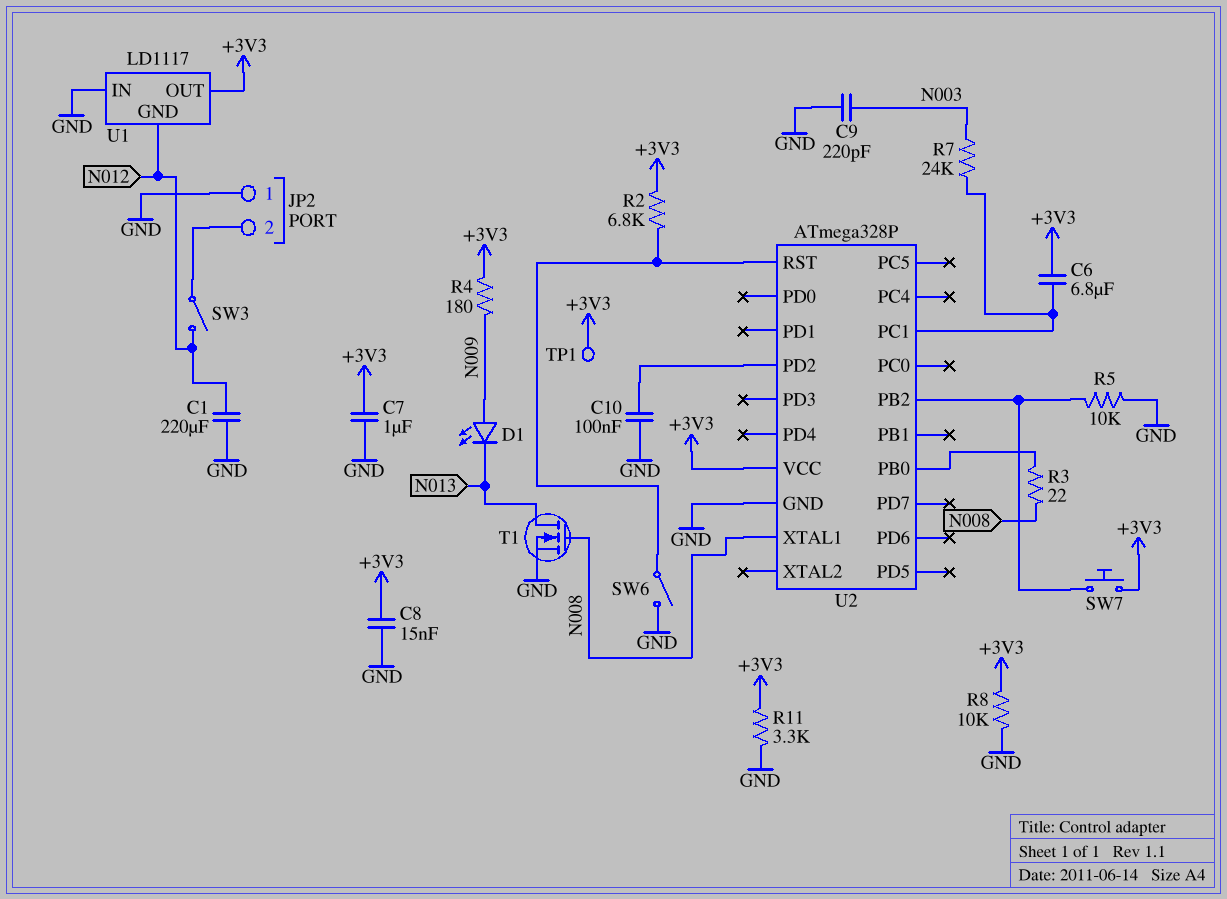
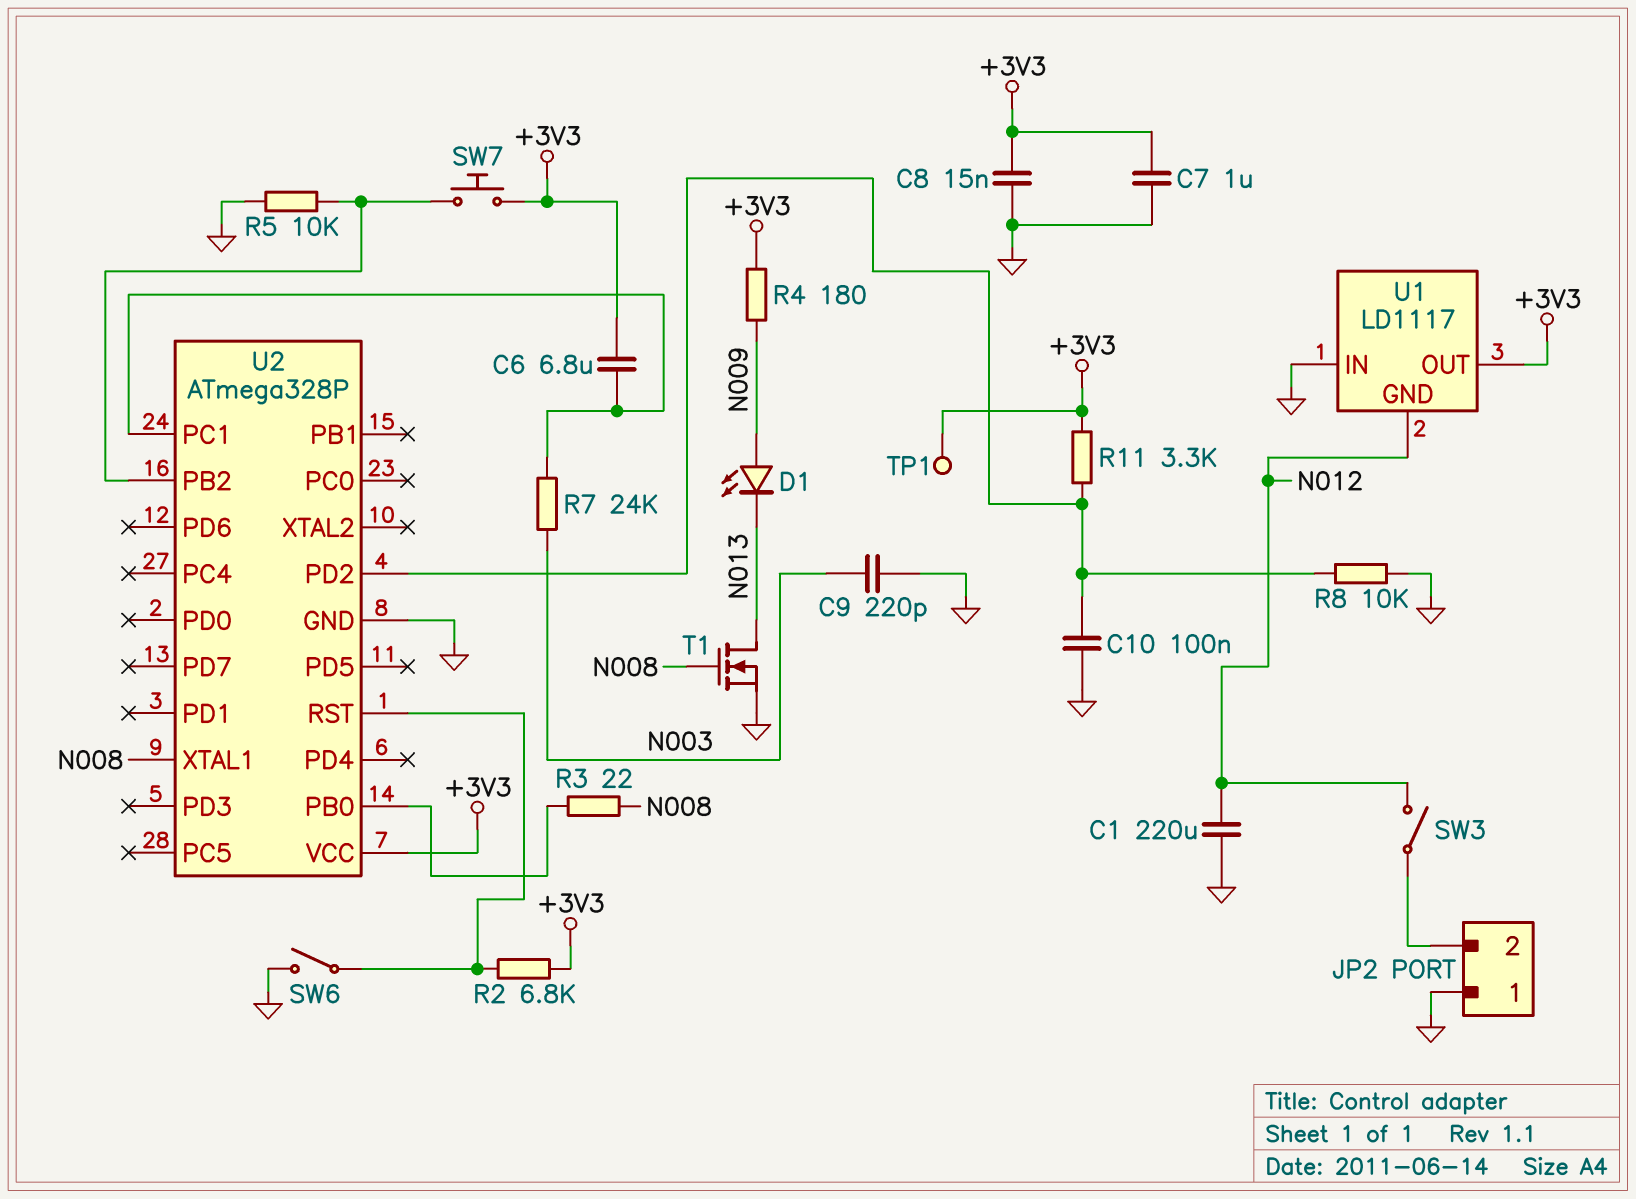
R8: 10k (+3V3, GND) -> 10k (GND, U2/PD2)
R11: 3.3k (+3V3, GND) -> 3.3k (+3V3, U2/PD2)

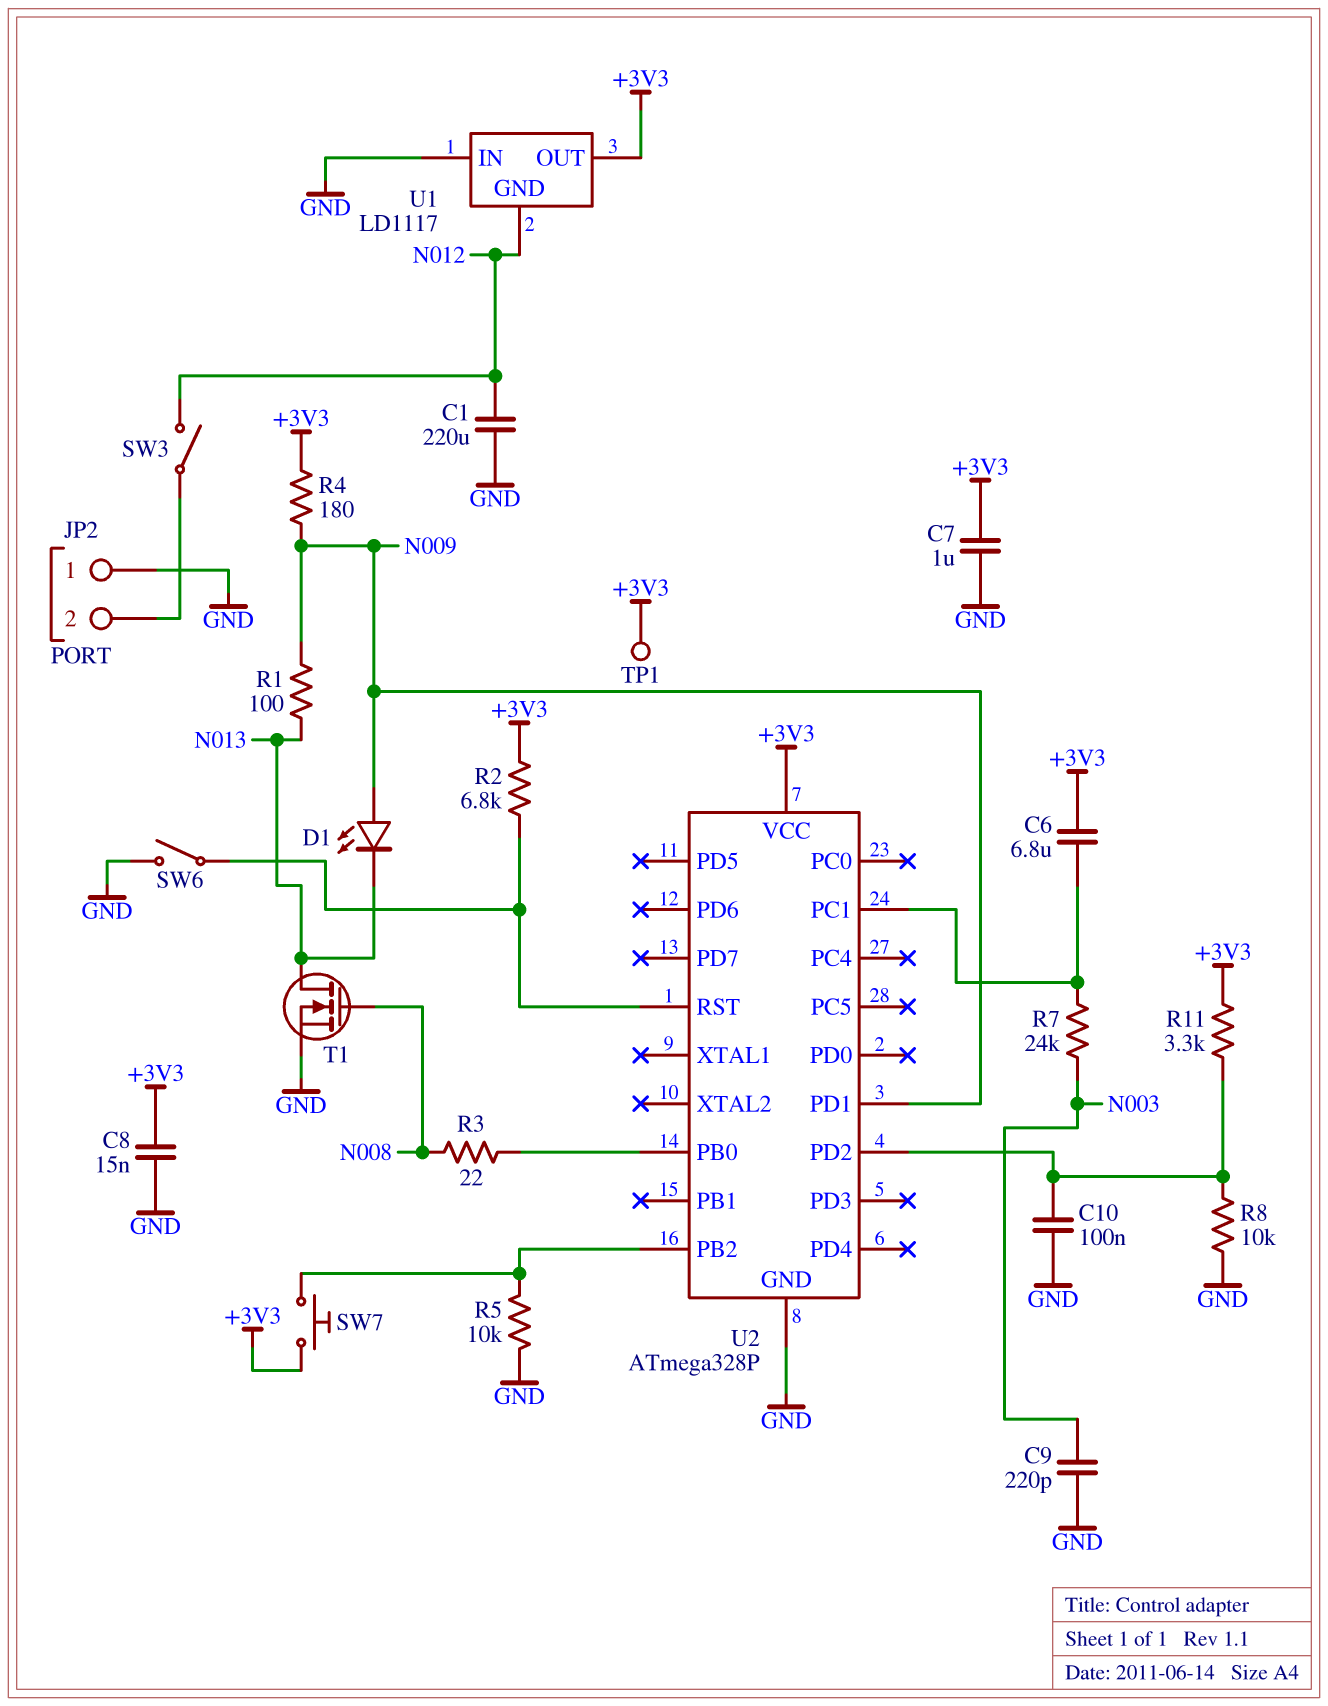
R1: none -> 100 (N009, N013)
U2 pin PD1: none -> N009
U2 pin XTAL1: N008 -> none

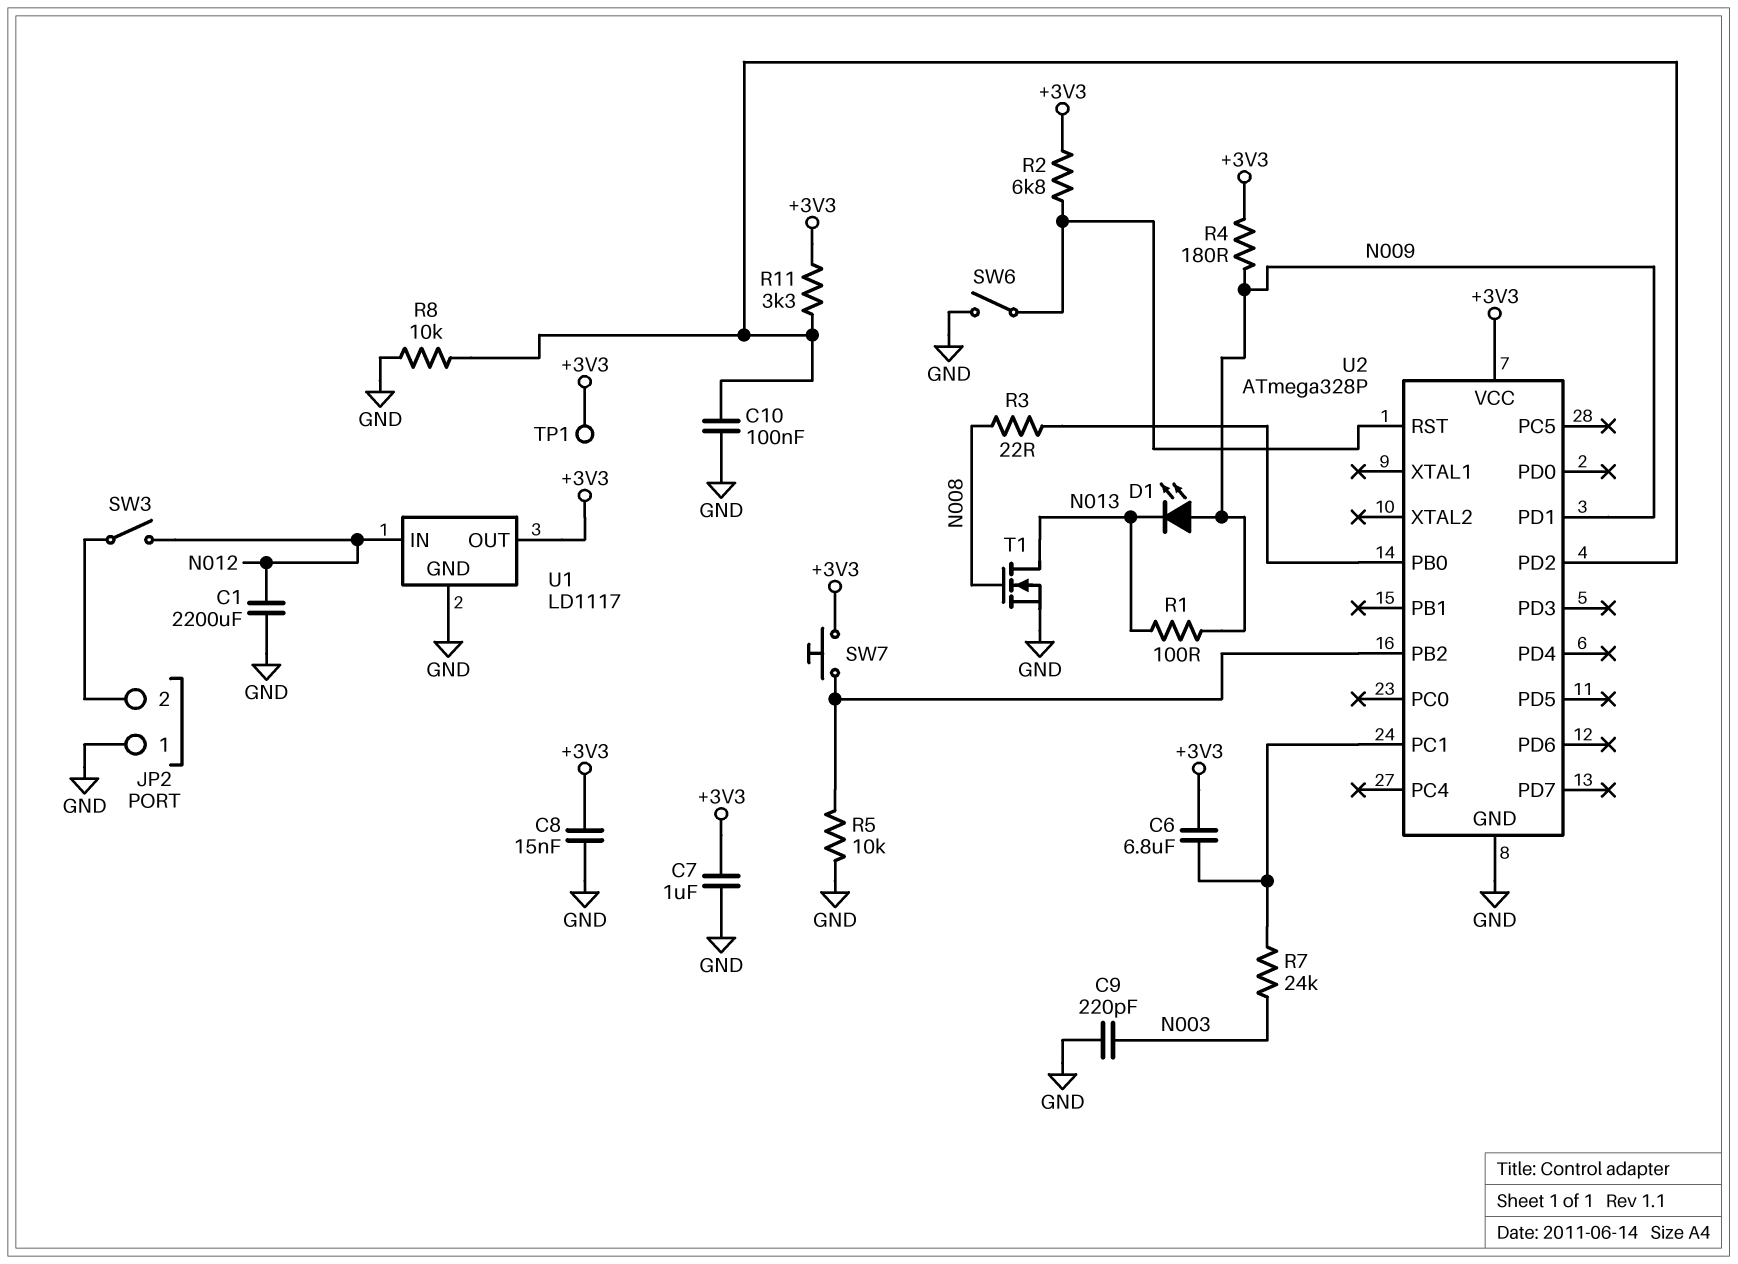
C1: 220uF (GND, N012) -> 2200uF (GND, N012)
U1 pin GND: N012 -> GND
U1 pin IN: GND -> N012

